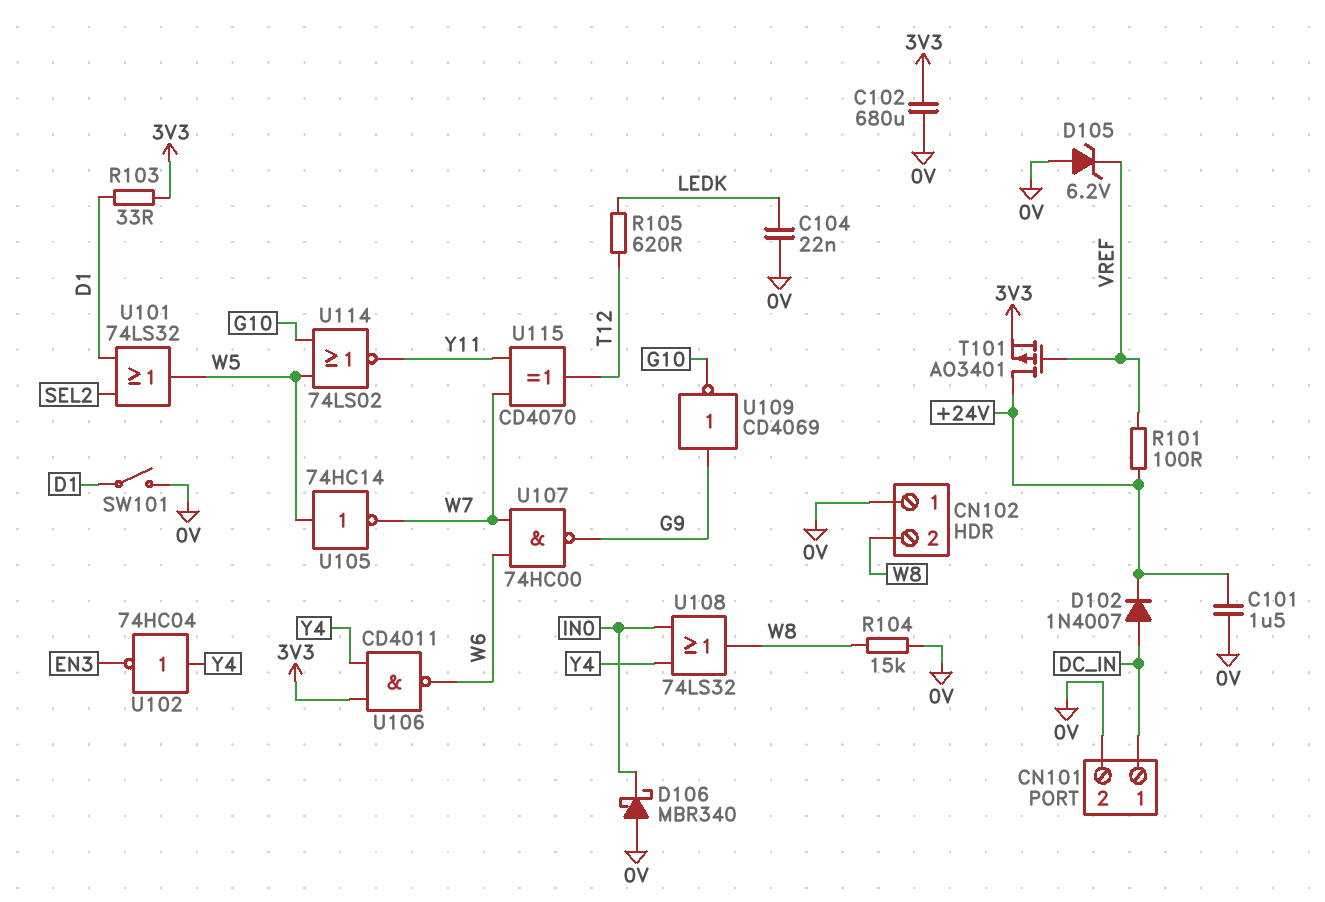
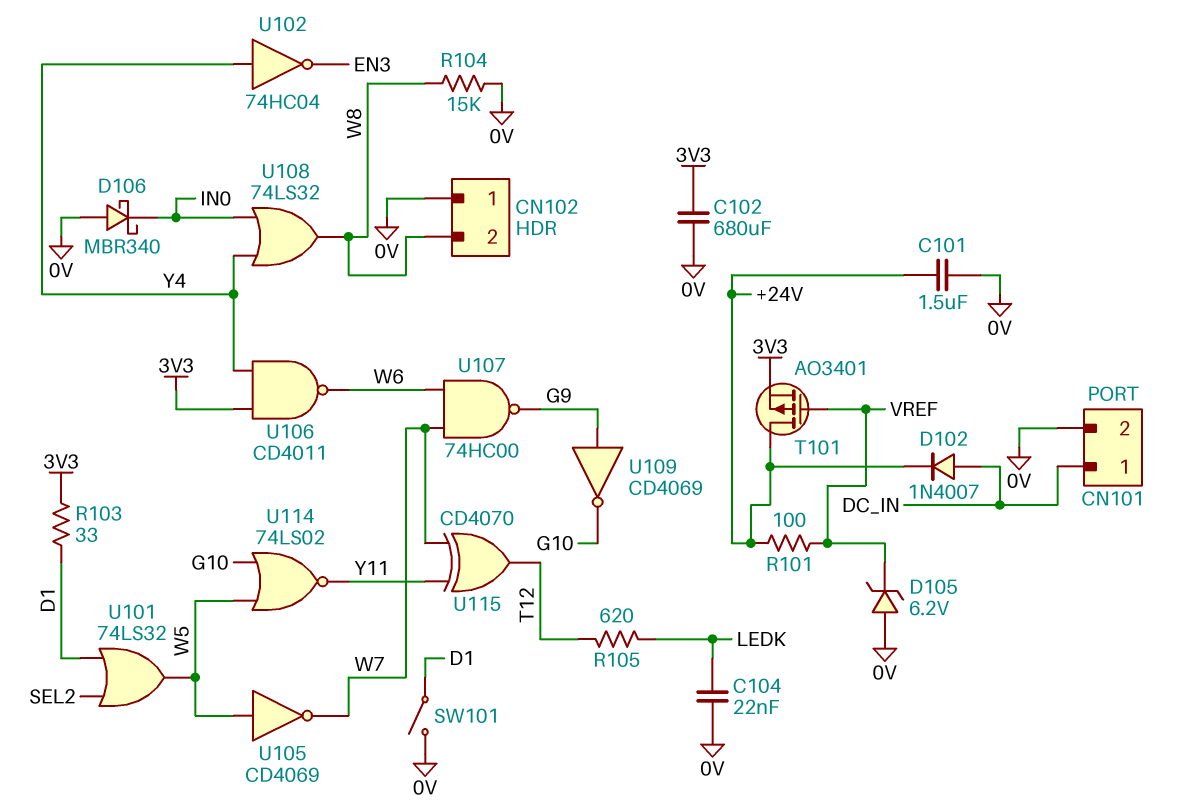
U105: NOT 74HC14 (in W5, out W7) -> NOT CD4069 (in W5, out W7)

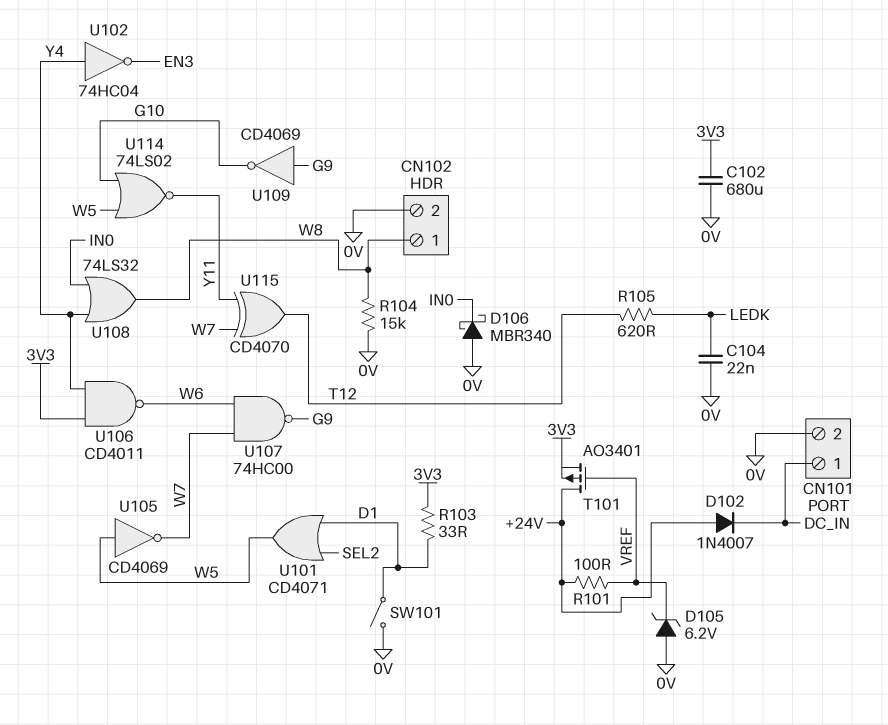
C101: 1.5uF (+24V, 0V) -> none
CN102 pin 1: 0V -> W8
CN102 pin 2: W8 -> 0V
D102: diode 1N4007 (A DC_IN, K +24V) -> diode 1N4007 (A +24V, K DC_IN)
U101: OR 74LS32 (in D1, in SEL2, out W5) -> OR CD4071 (in D1, in SEL2, out W5)

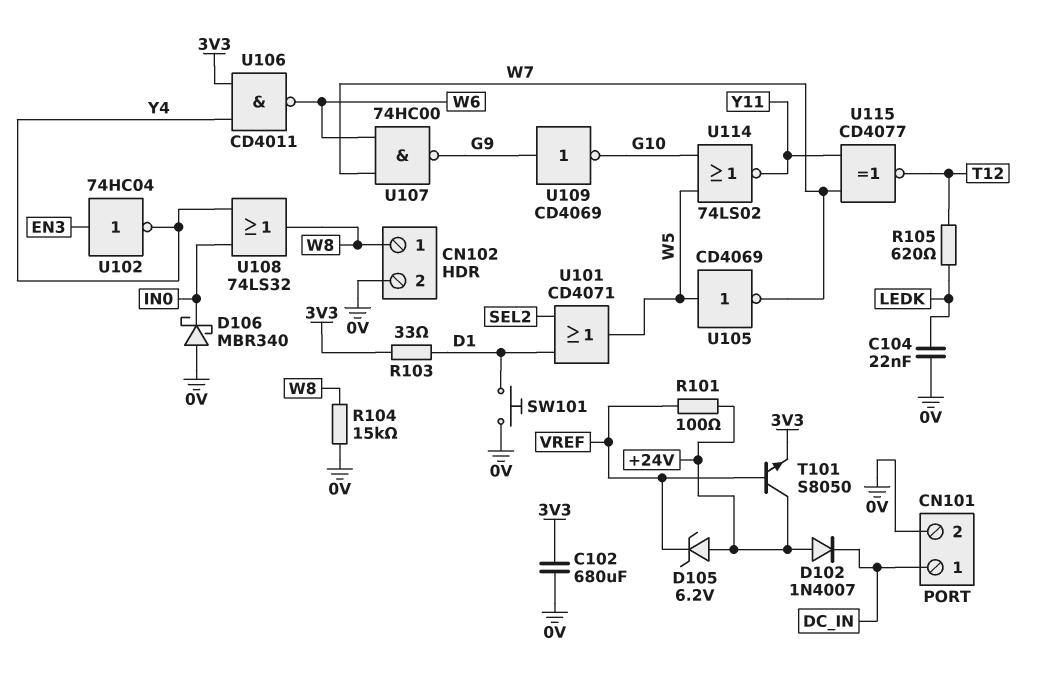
D105: zener 6.2V (A 0V, K VREF) -> zener 6.2V (A +24V, K VREF)
SW101: switch (0V, D1) -> button (0V, D1)
T101: PMOS AO3401 (G VREF, D +24V, S 3V3) -> NPN S8050 (B VREF, C +24V, E 3V3)
U102: NOT 74HC04 (in Y4, out EN3) -> NOT 74HC04 (in EN3, out Y4)
U115: XOR CD4070 (in W7, in Y11, out T12) -> XNOR CD4077 (in W7, in Y11, out T12)

